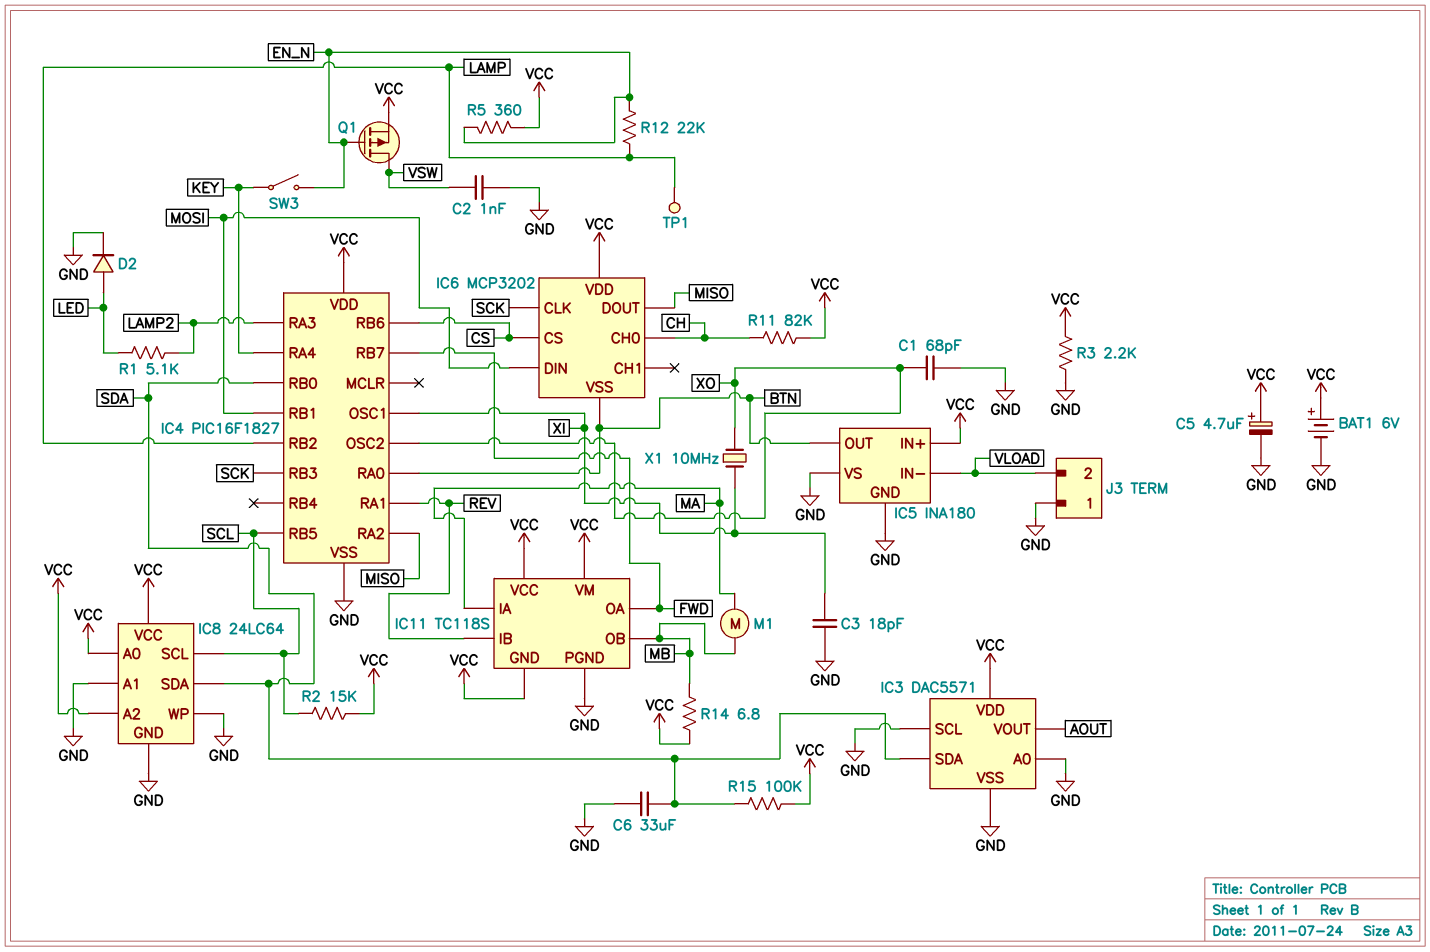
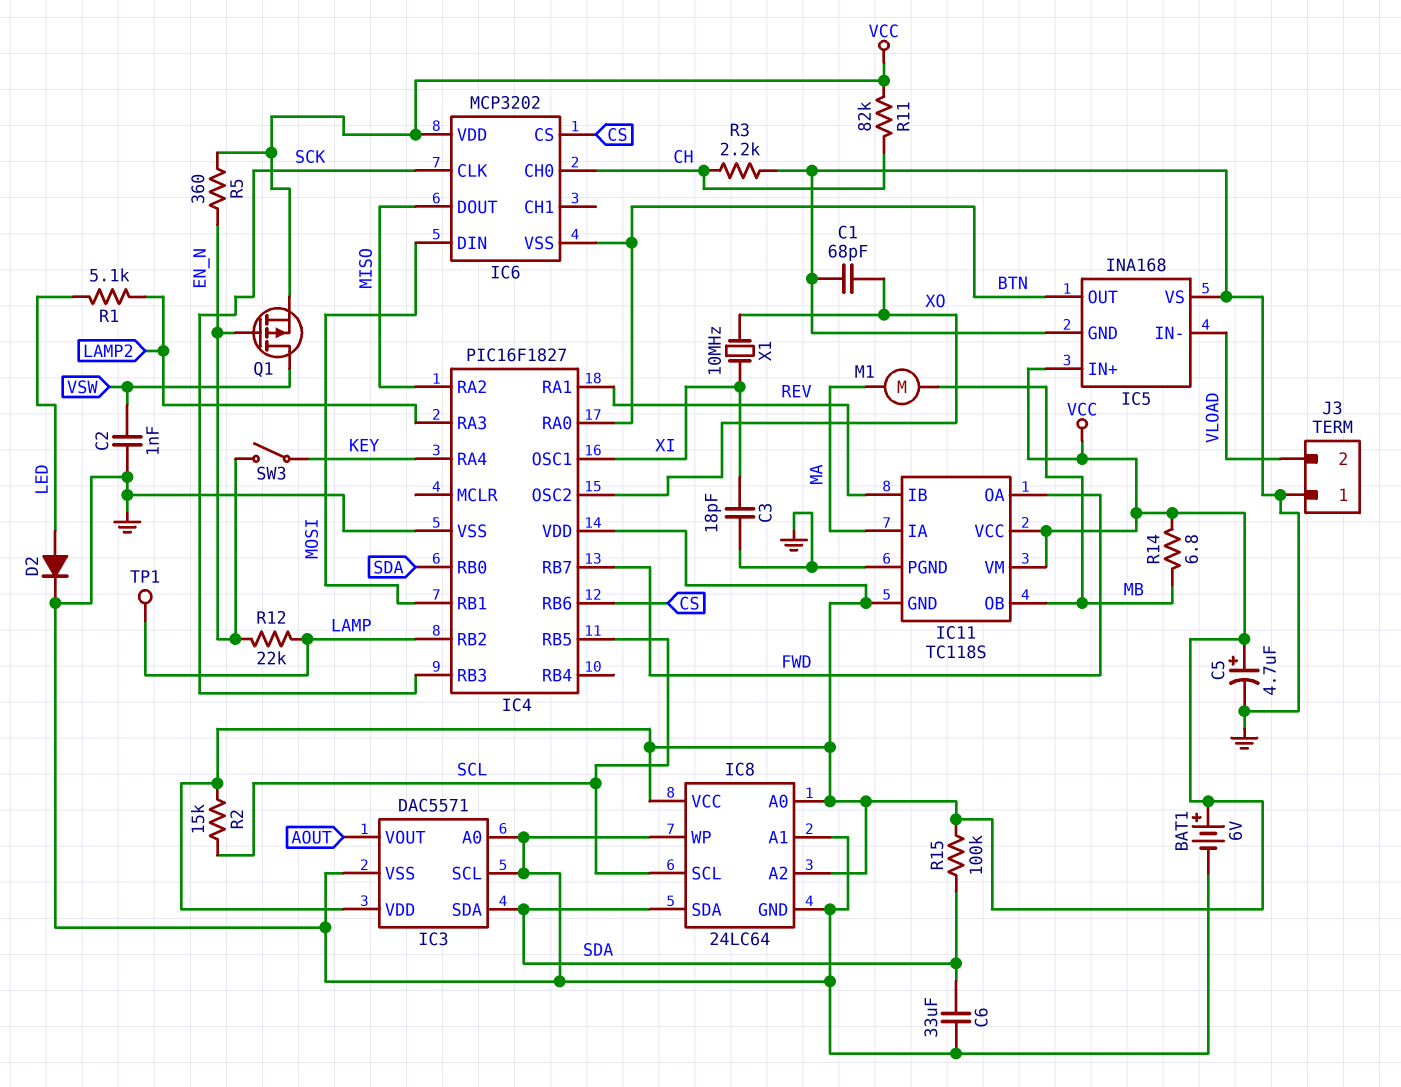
IC5: INA180 -> INA168
R3: 2.2k (GND, VCC) -> 2.2k (CH, GND)

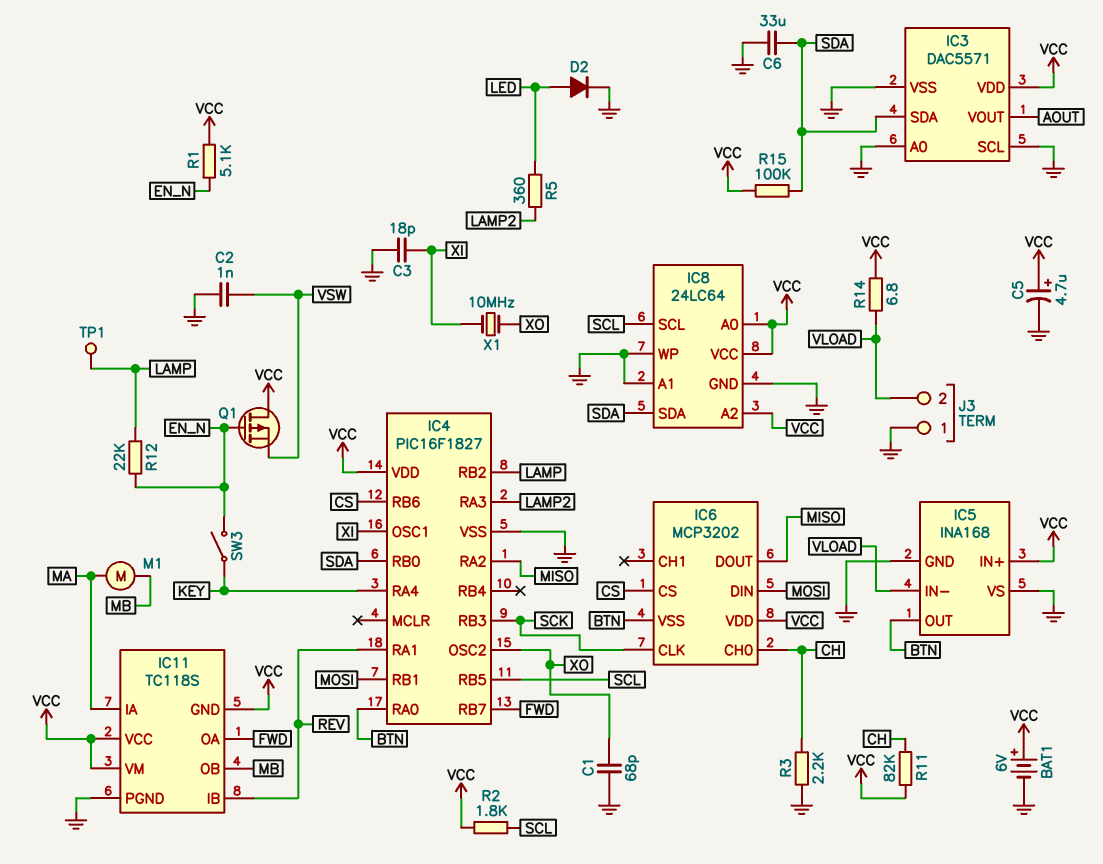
Q1: PMOS (G EN_N, D VSW, S VCC) -> PMOS (G EN_N, D VCC, S VSW)
R1: 5.1k (LAMP2, LED) -> 5.1k (EN_N, VCC)
R2: 15k (SCL, VCC) -> 1.8k (SCL, VCC)
R5: 360 (EN_N, VCC) -> 360 (LAMP2, LED)
R14: 6.8 (MB, VCC) -> 6.8 (VCC, VLOAD)

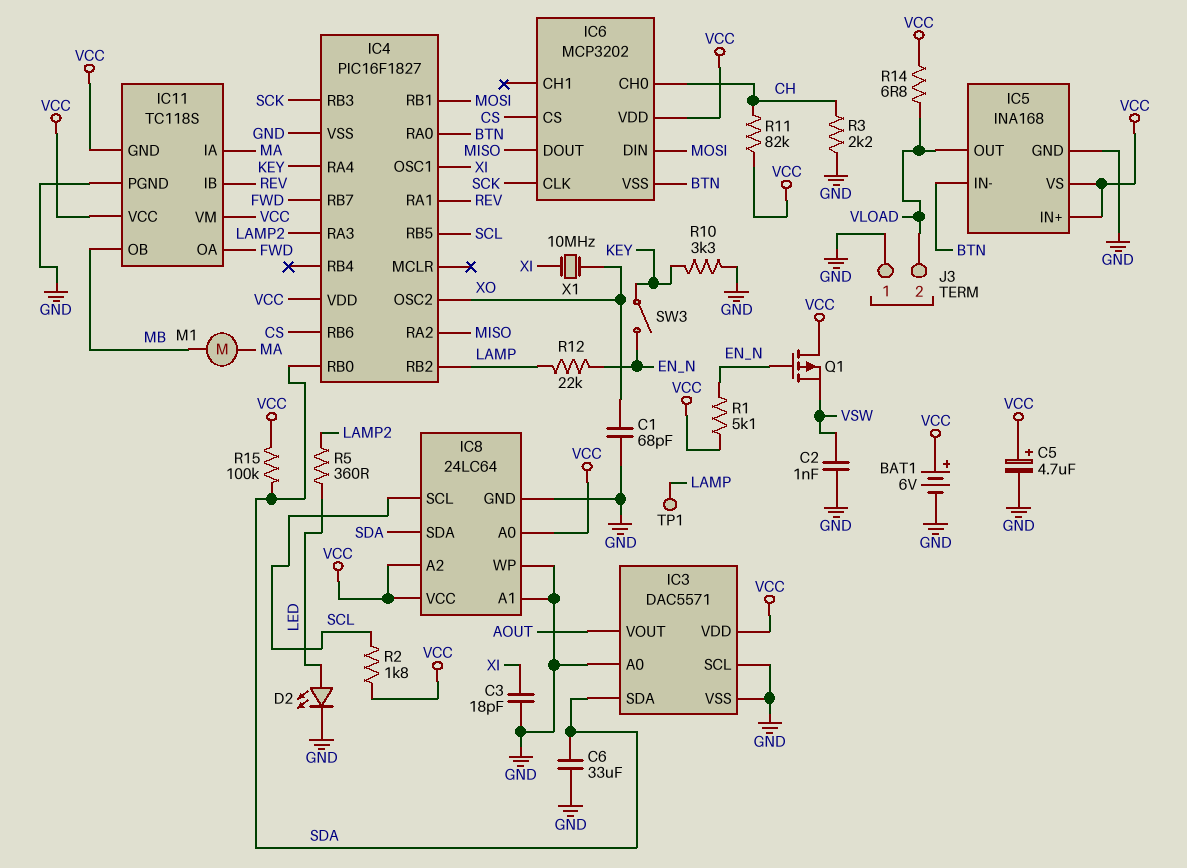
D2: diode (A LED, K GND) -> LED (A LED, K GND)
IC5 pin IN-: VLOAD -> BTN
IC5 pin OUT: BTN -> VLOAD
IC5 pin VS: GND -> VCC
R10: none -> 3.3k (GND, KEY)

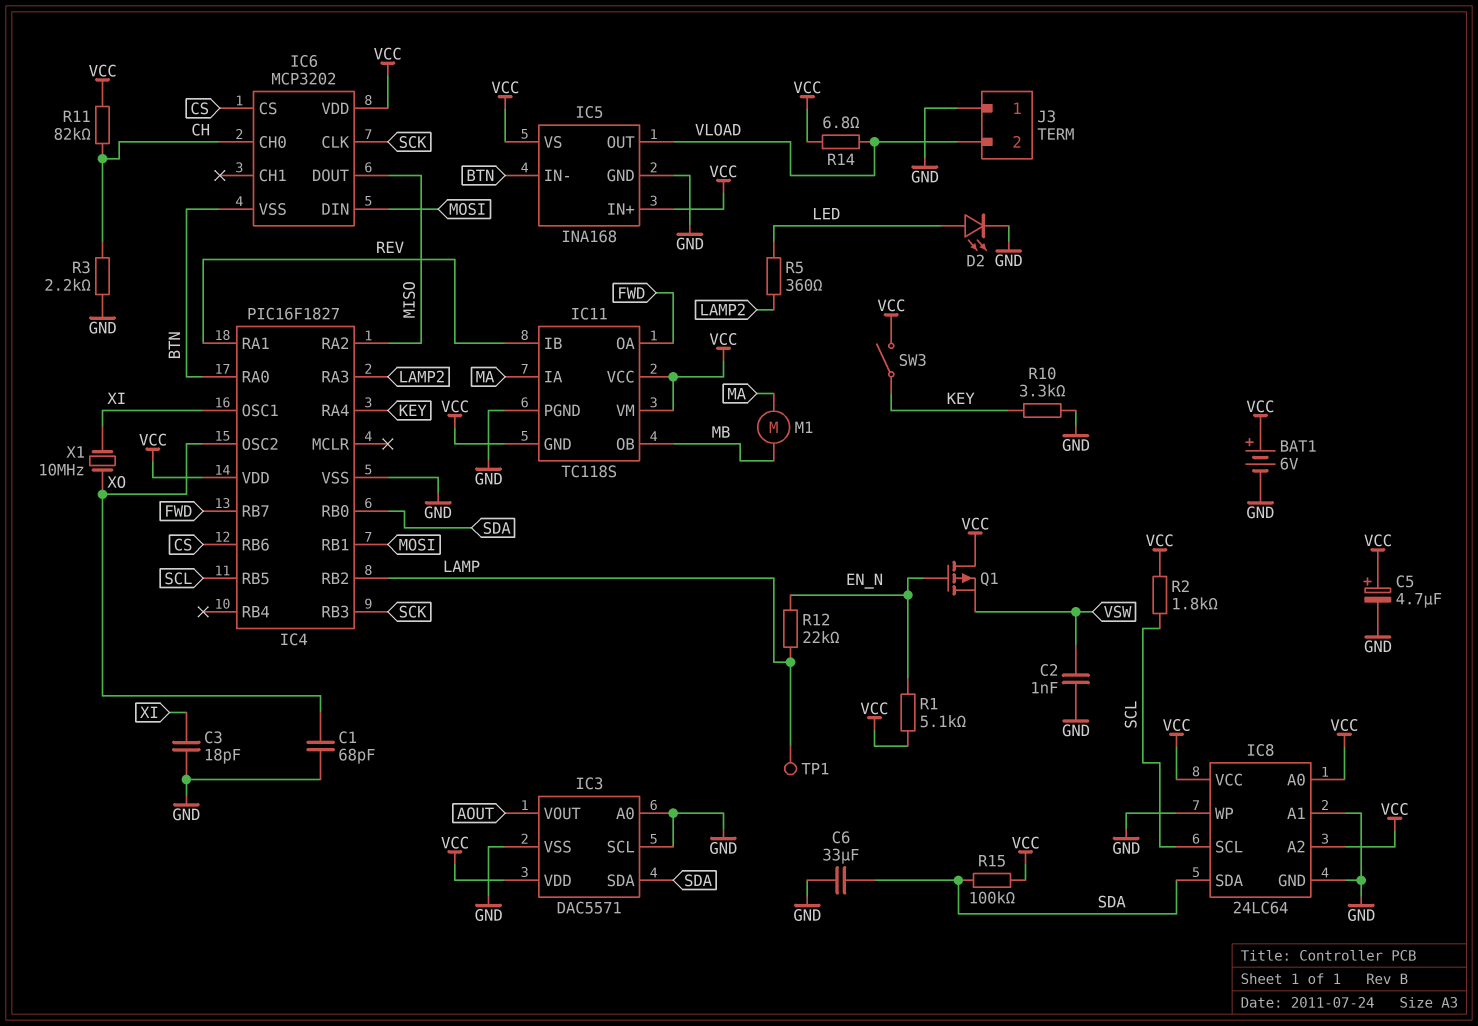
SW3: switch (EN_N, KEY) -> switch (KEY, VCC)

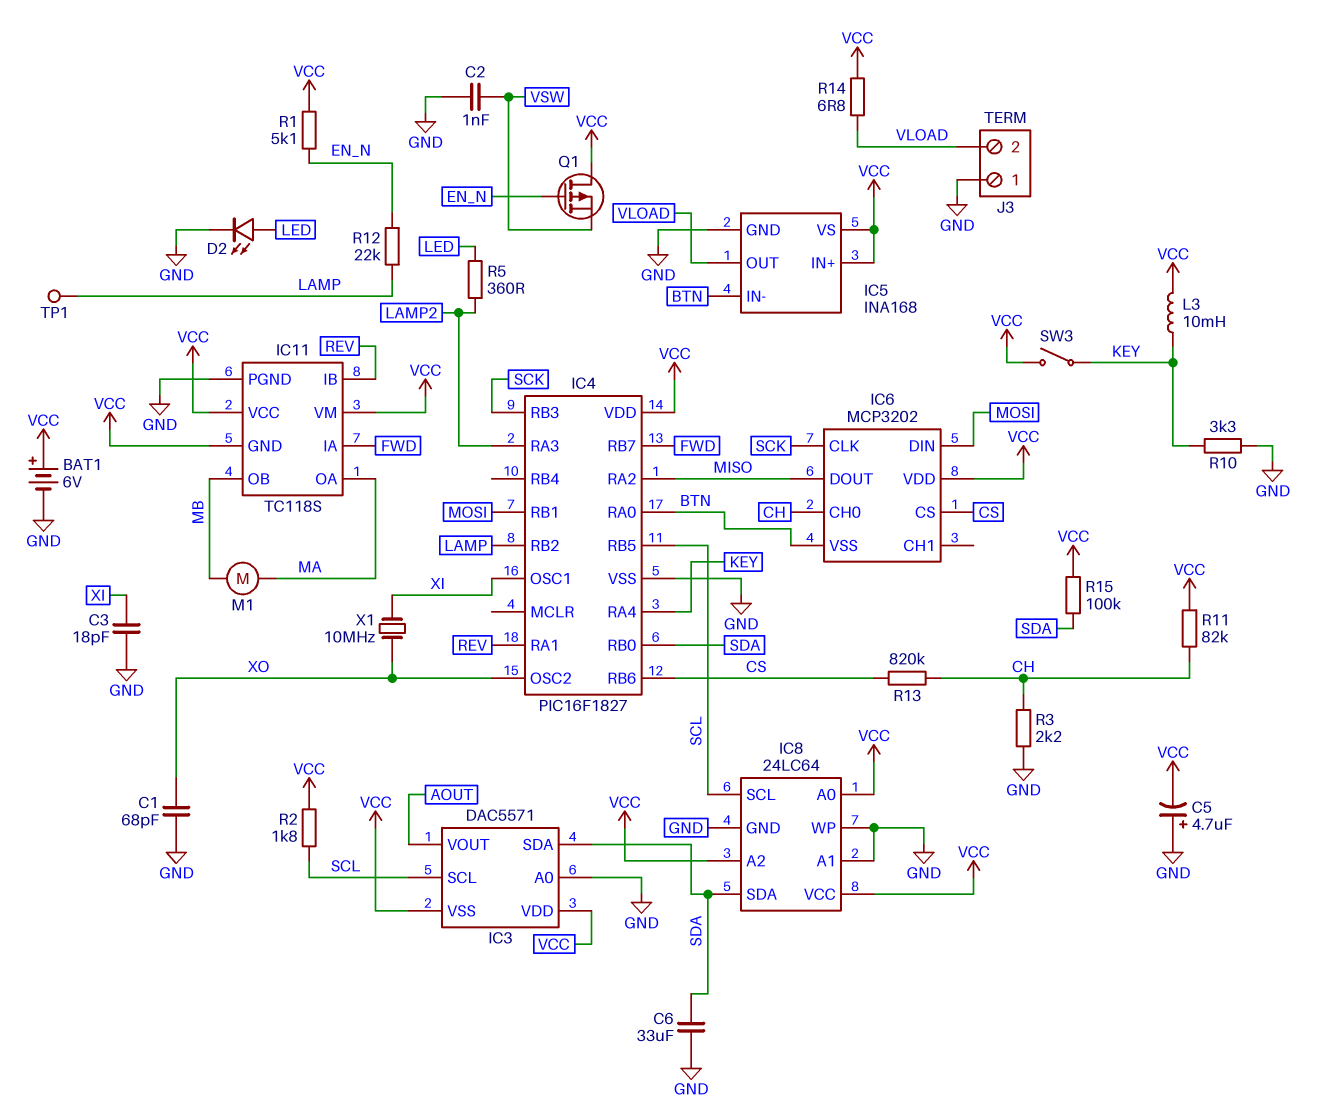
C5: 4.7uF (plus VCC, minus GND) -> 4.7uF (plus GND, minus VCC)
IC3 pin SCL: GND -> SCL
IC3 pin VSS: GND -> VCC
IC11 pin IA: MA -> FWD
IC11 pin OA: FWD -> MA
L3: none -> 10mH (KEY, VCC)
R13: none -> 820k (CH, CS)

